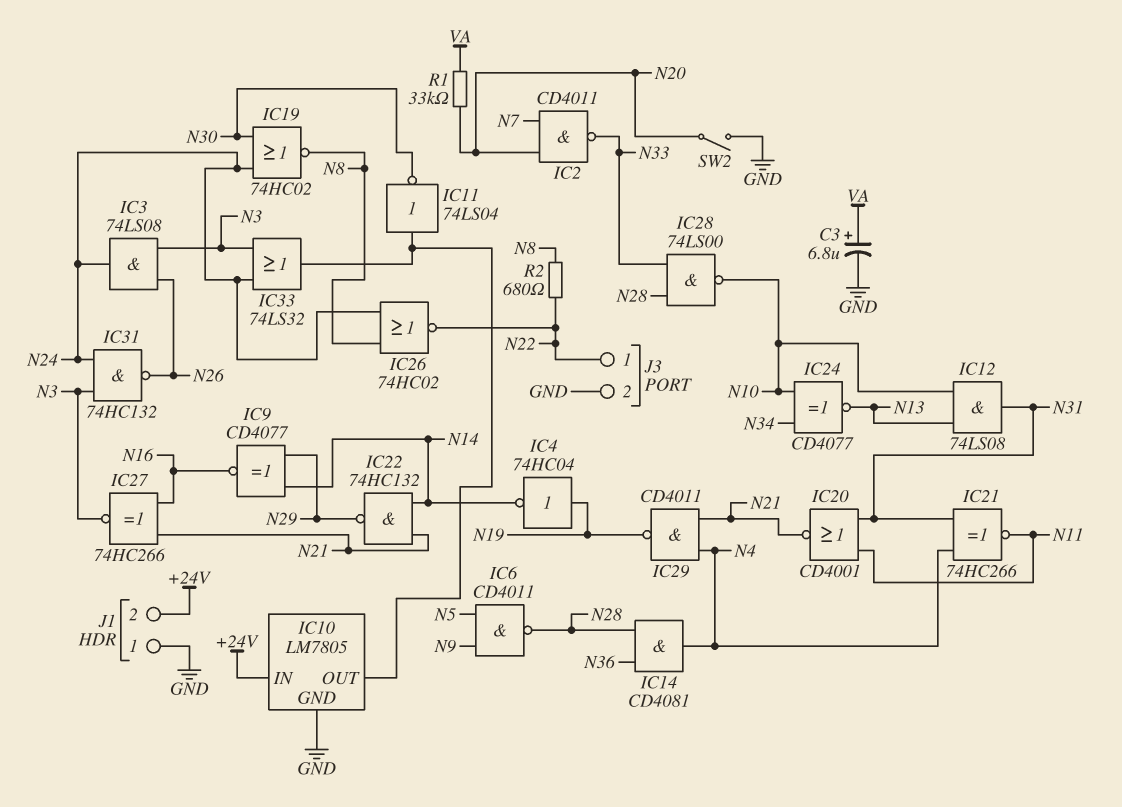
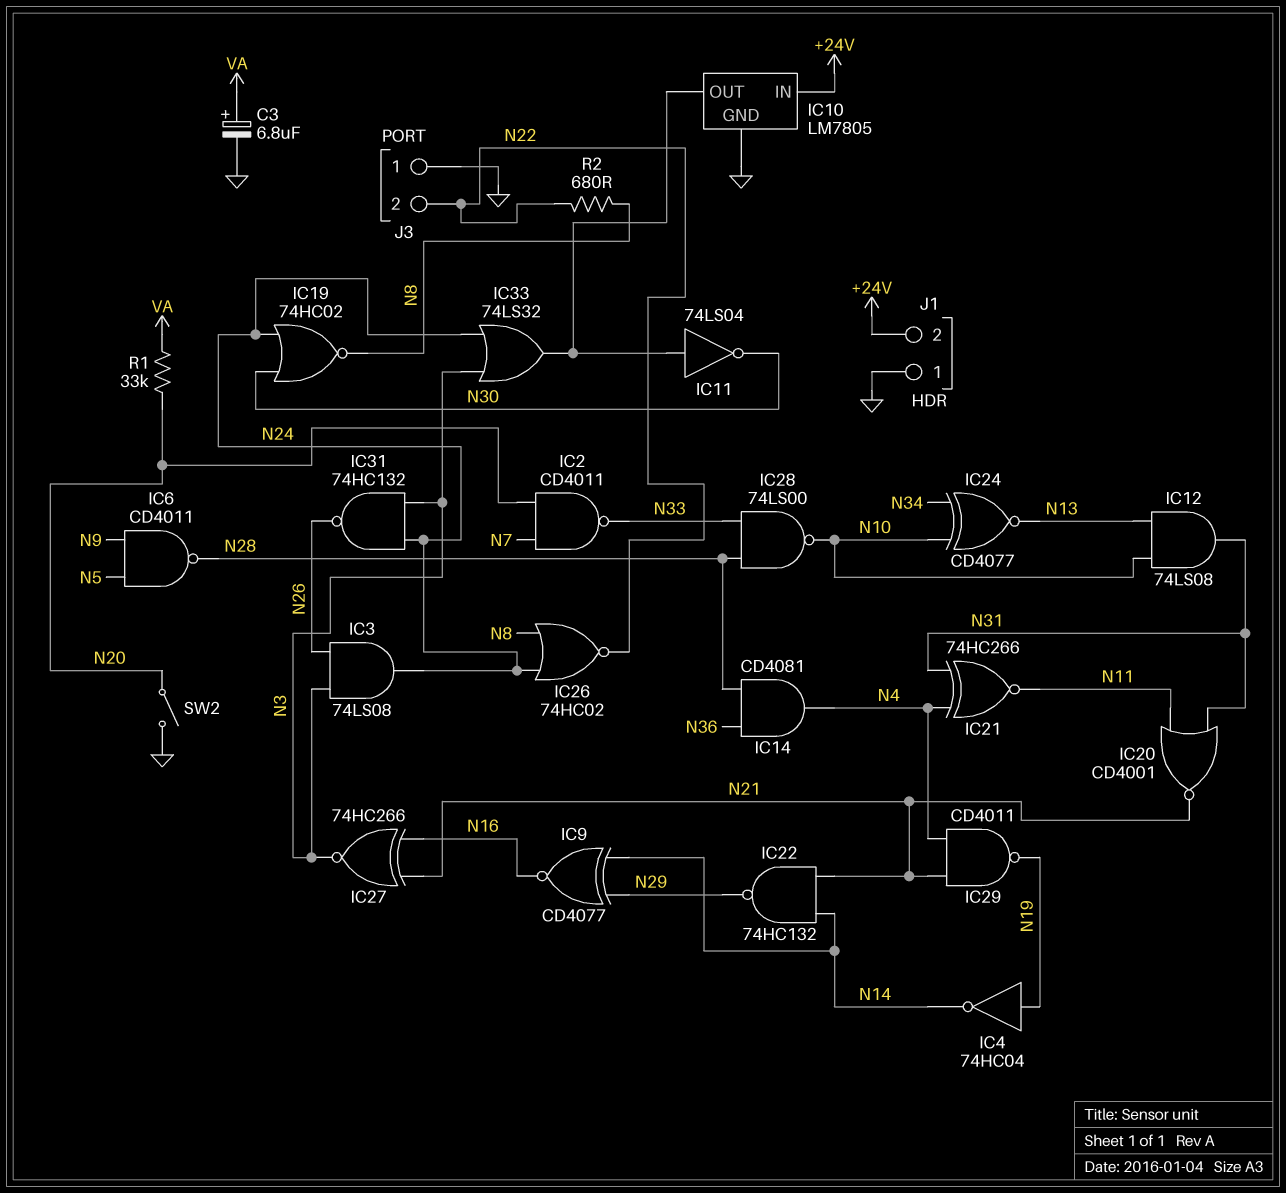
J3 pin 1: N22 -> GND
J3 pin 2: GND -> N22

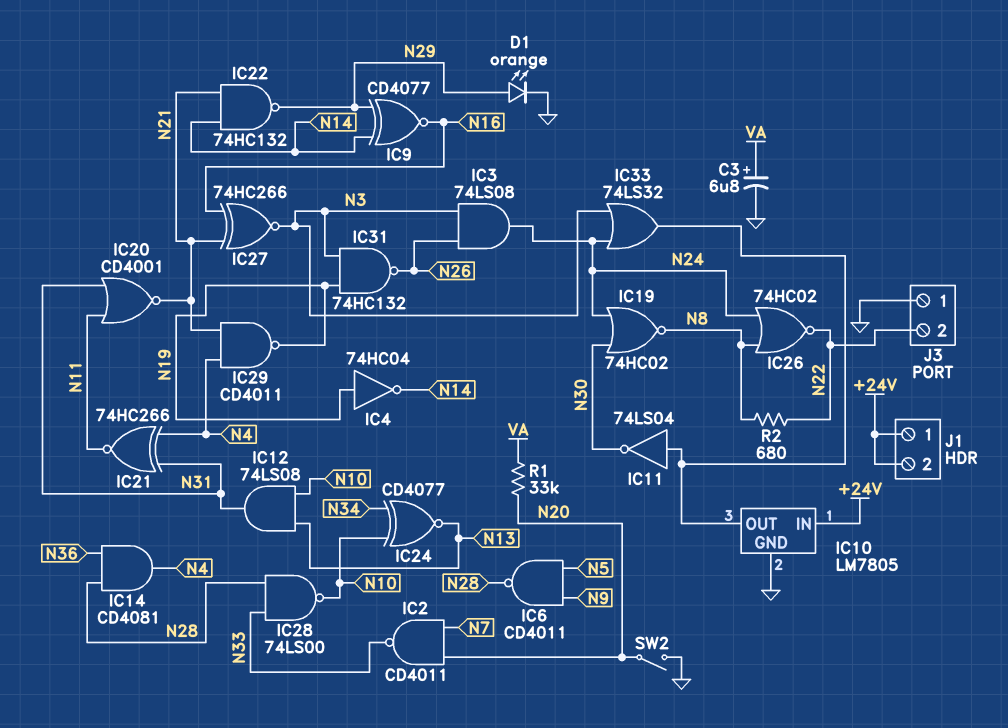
D1: none -> LED orange (A N29, K GND)
IC31: NAND 74HC132 (in N3, in N24, out N26) -> NAND 74HC132 (in N3, in N19, out N26)
J1 pin 1: GND -> +24V

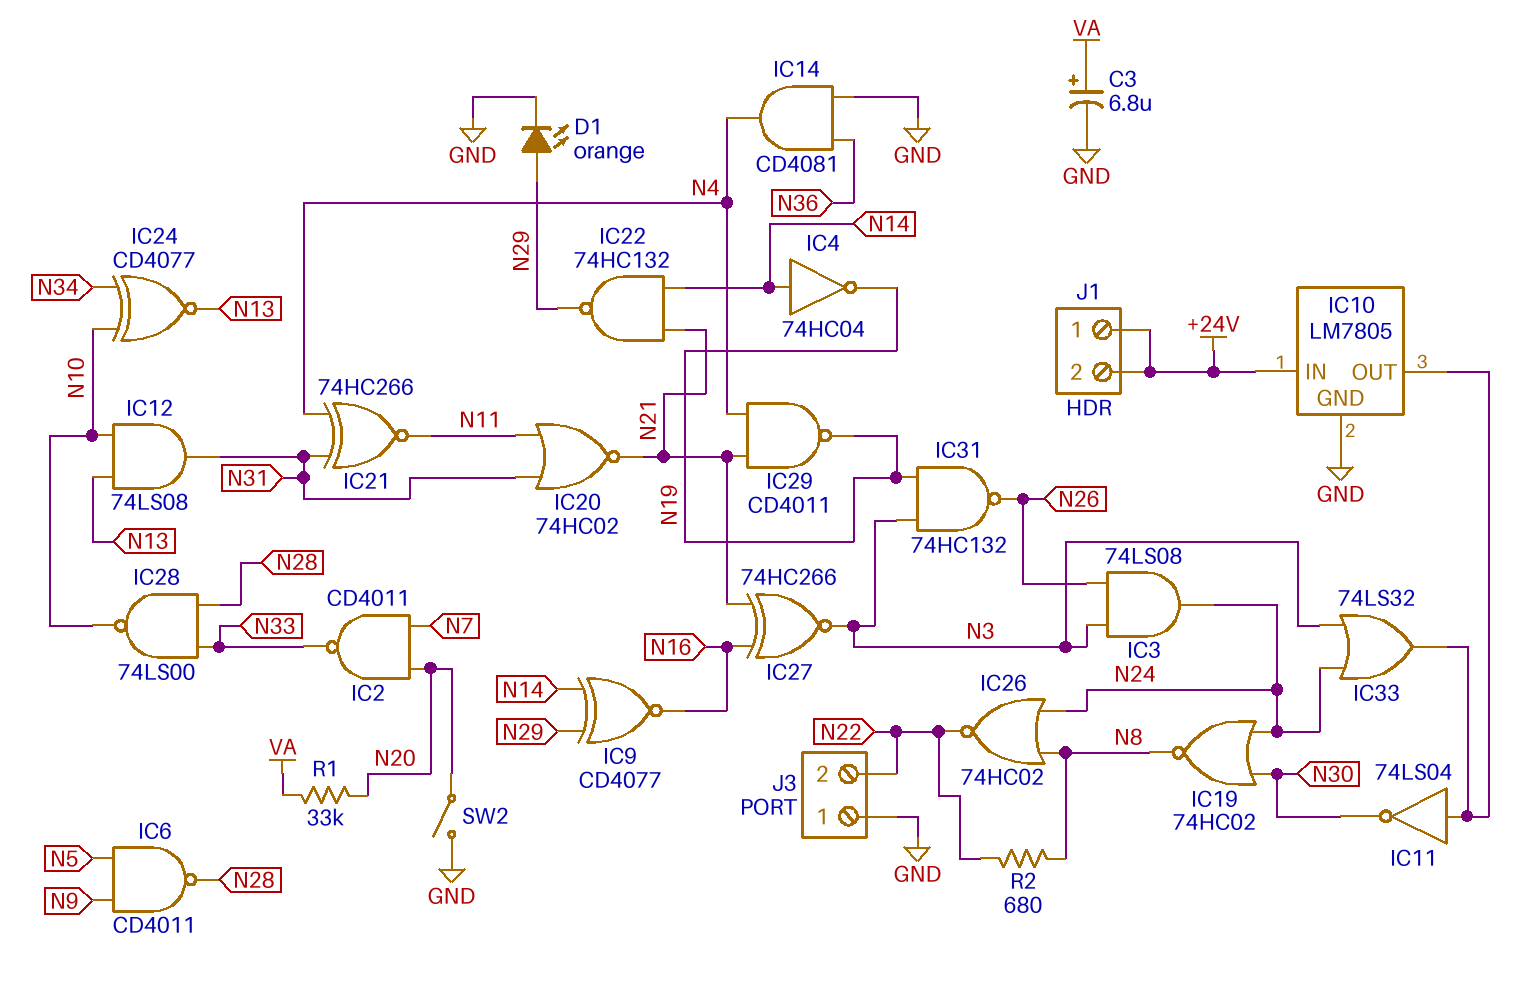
IC4: NOT 74HC04 (in N19, out N14) -> NOT 74HC04 (in N14, out N19)
IC14: AND CD4081 (in N28, in N36, out N4) -> AND CD4081 (in GND, in N36, out N4)
IC20: NOR CD4001 (in N11, in N31, out N21) -> NOR 74HC02 (in N11, in N31, out N21)

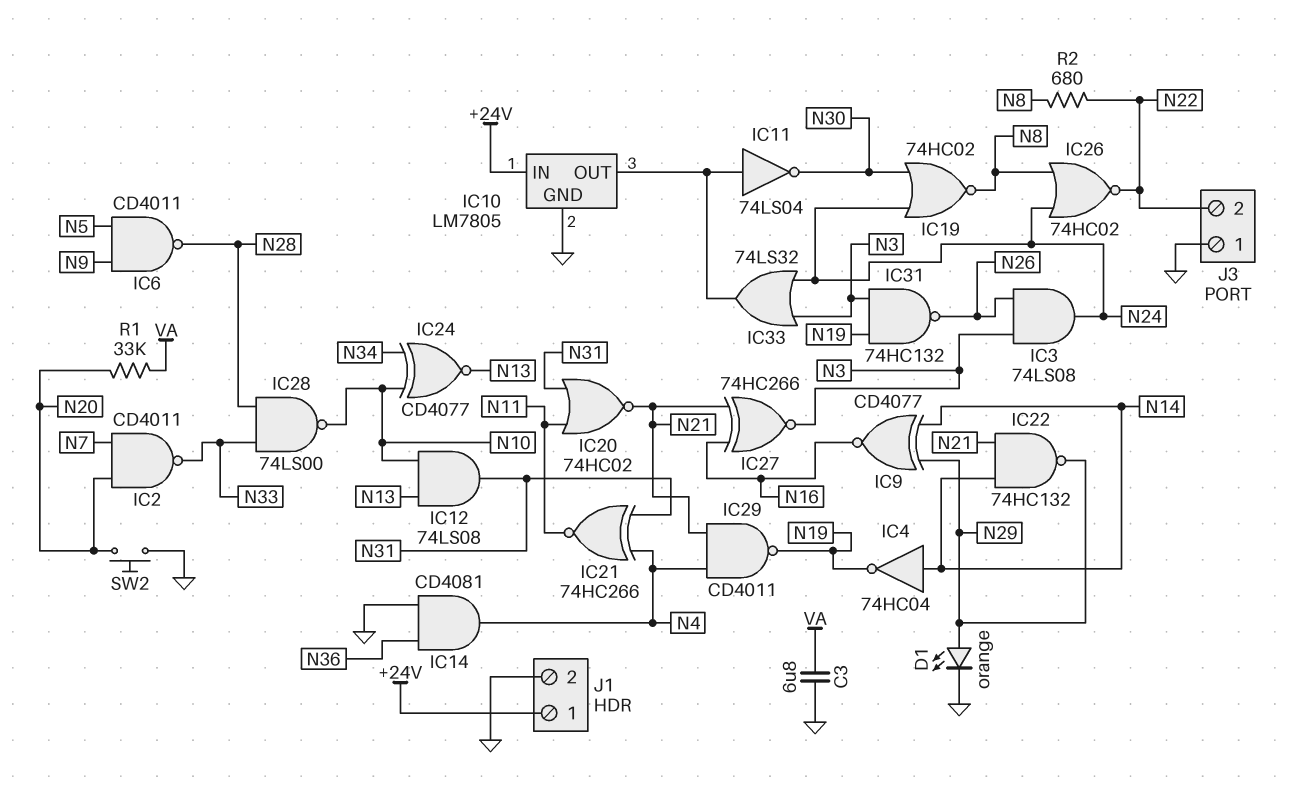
C3: 6.8uF (plus VA, minus GND) -> 6.8uF (GND, VA)
J1 pin 2: +24V -> GND
SW2: switch (GND, N20) -> button (GND, N20)

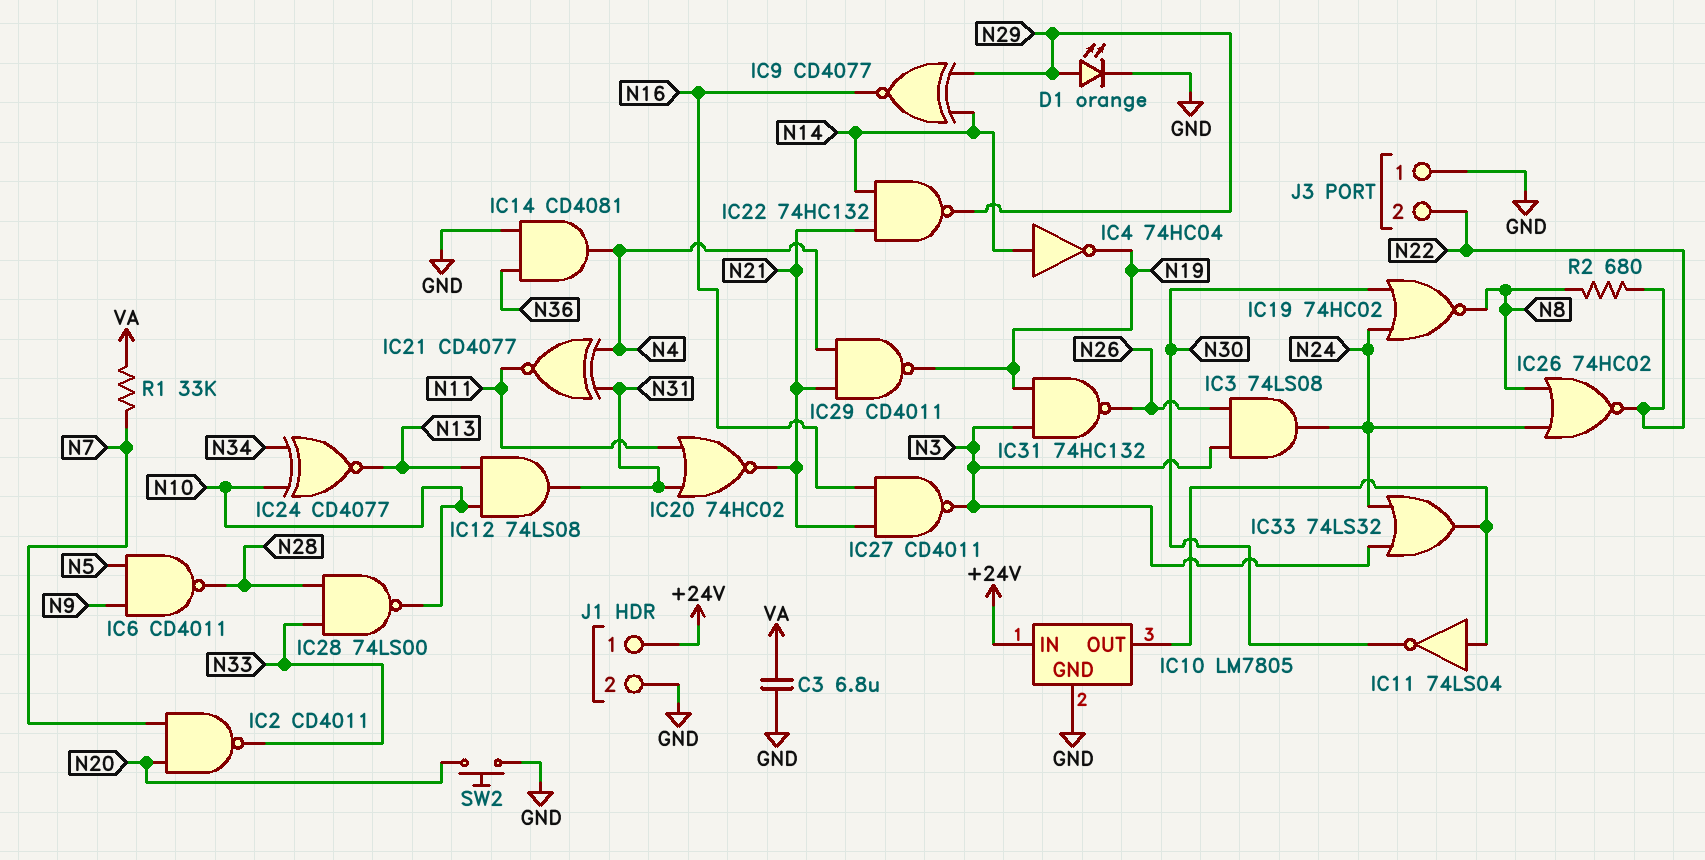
IC21: XNOR 74HC266 (in N4, in N31, out N11) -> XNOR CD4077 (in N4, in N31, out N11)
IC27: XNOR 74HC266 (in N16, in N21, out N3) -> NAND CD4011 (in N16, in N21, out N3)
R1: 33k (N20, VA) -> 33k (N7, VA)

